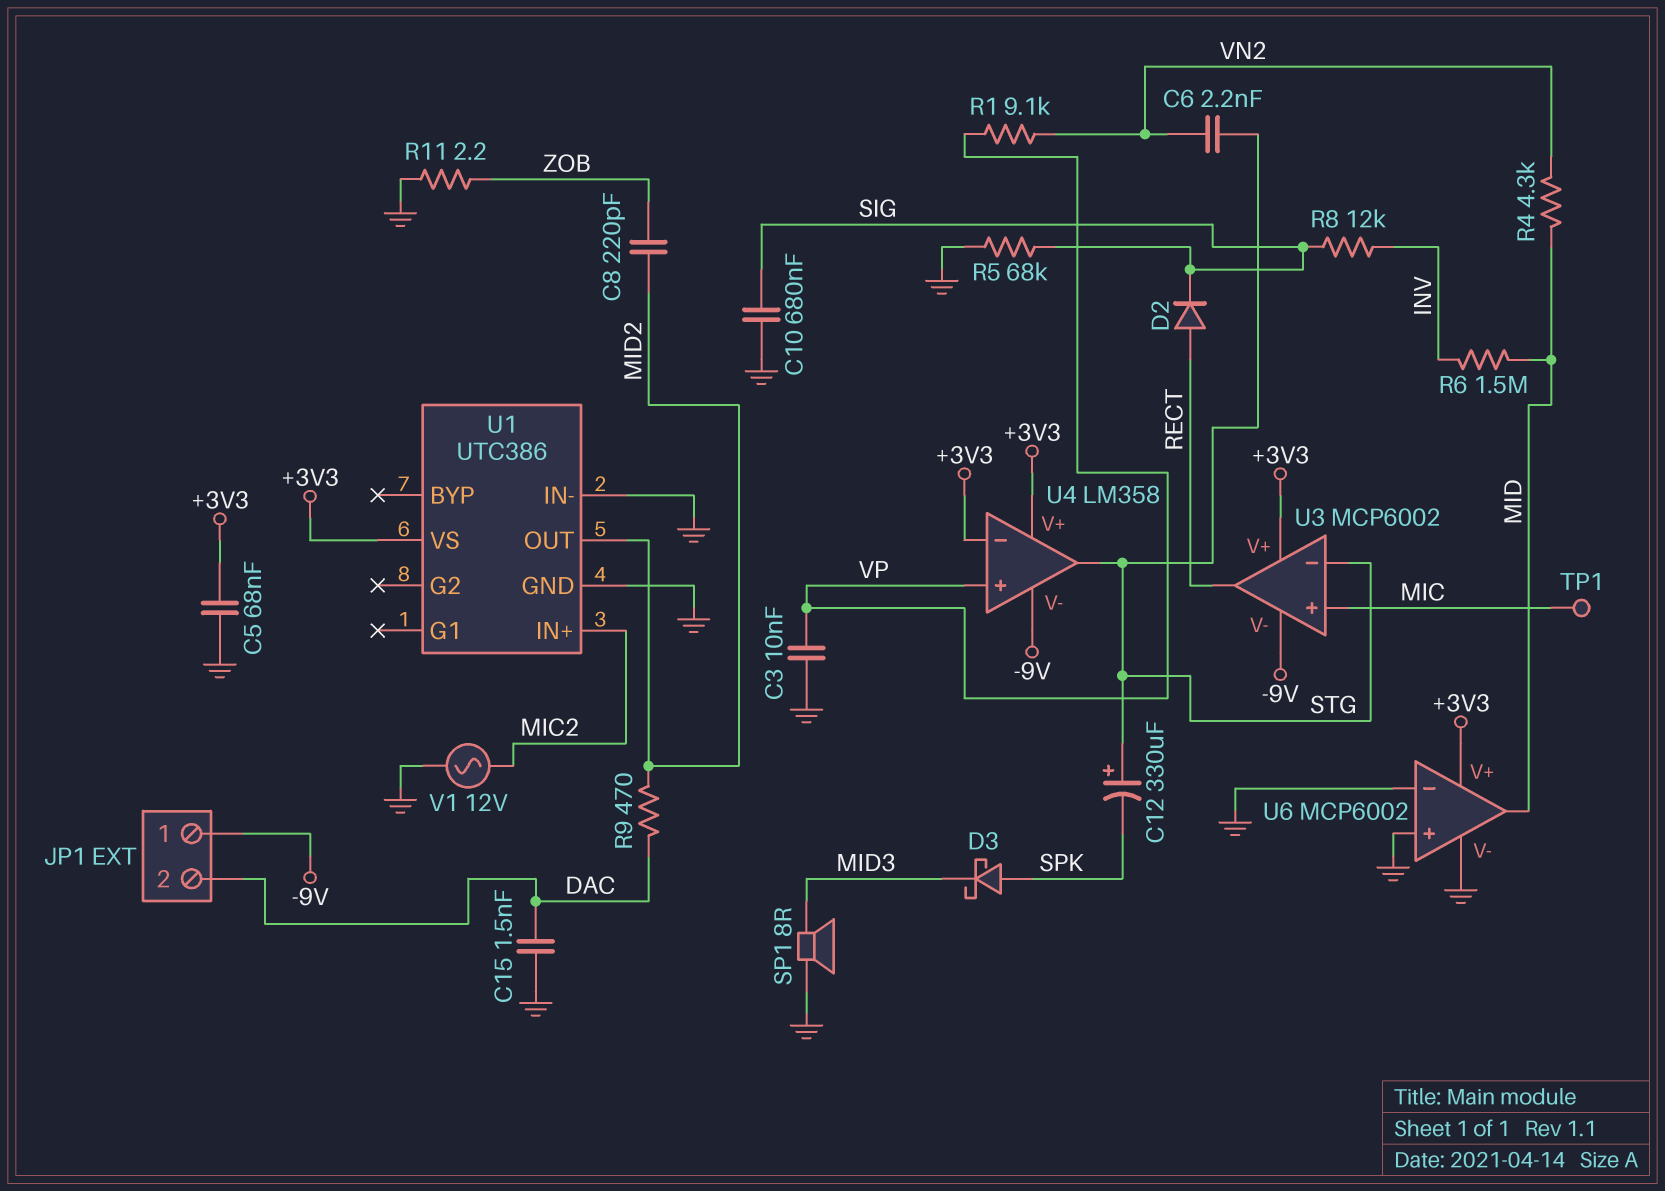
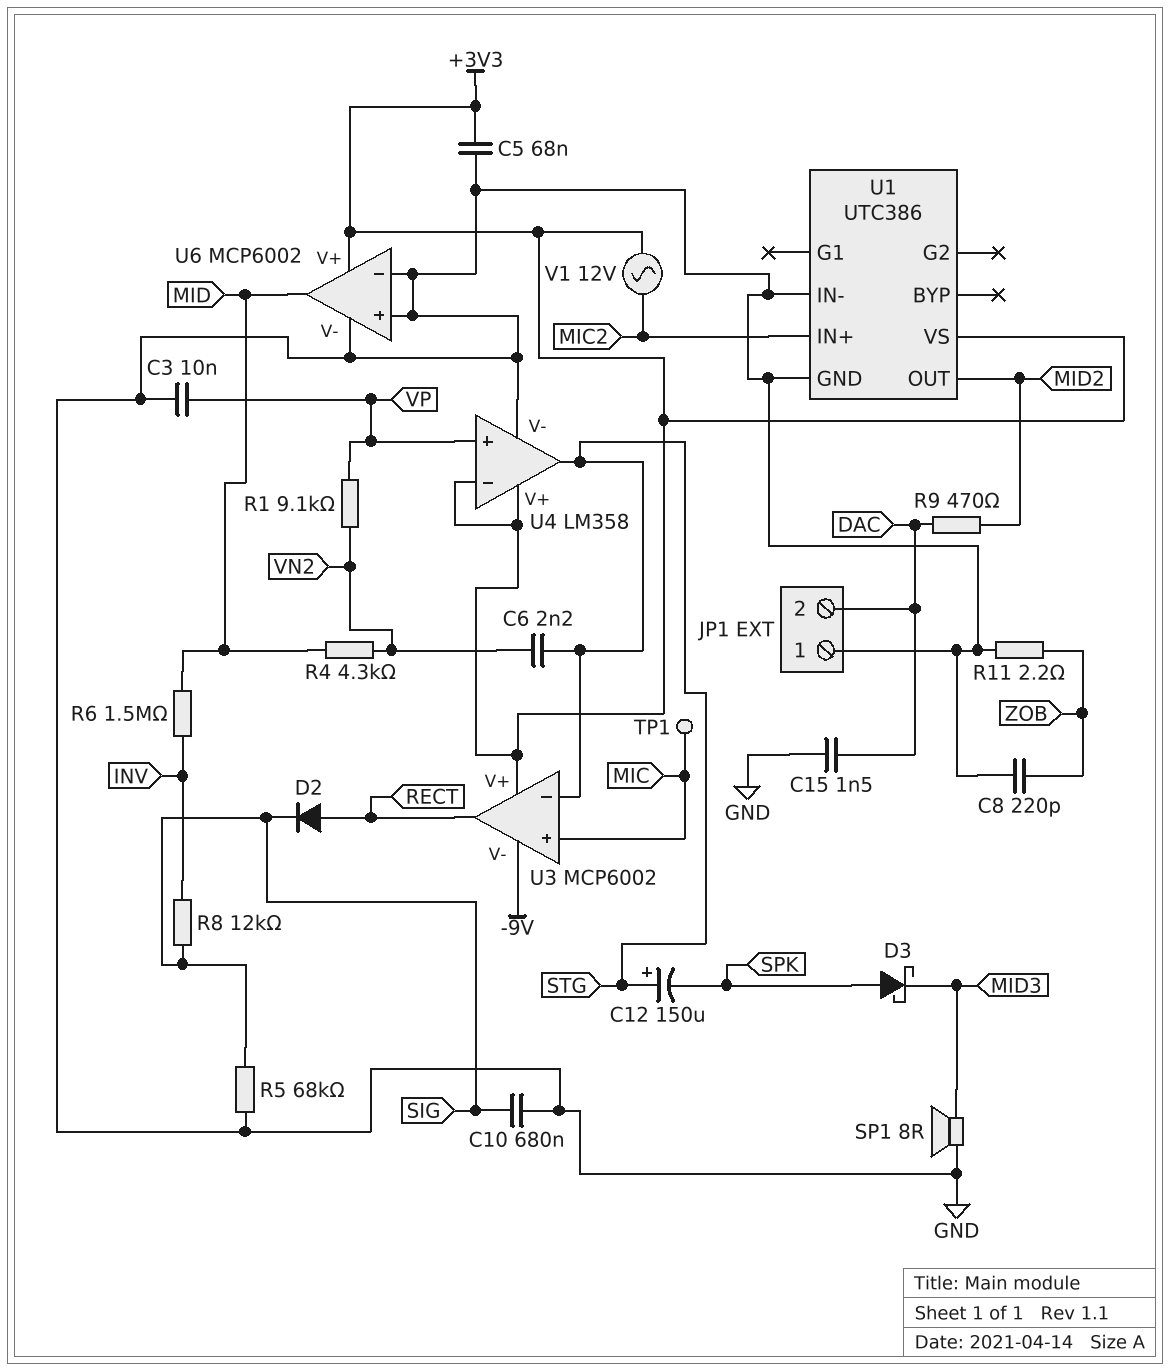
C8: 220pF (MID2, ZOB) -> 220pF (GND, ZOB)
C12: 330uF (plus STG, minus SPK) -> 150uF (plus STG, minus SPK)
JP1 pin 1: -9V -> GND
U4 pin V-: -9V -> GND
V1: AC 12V (GND, MIC2) -> AC 12V (+3V3, MIC2)

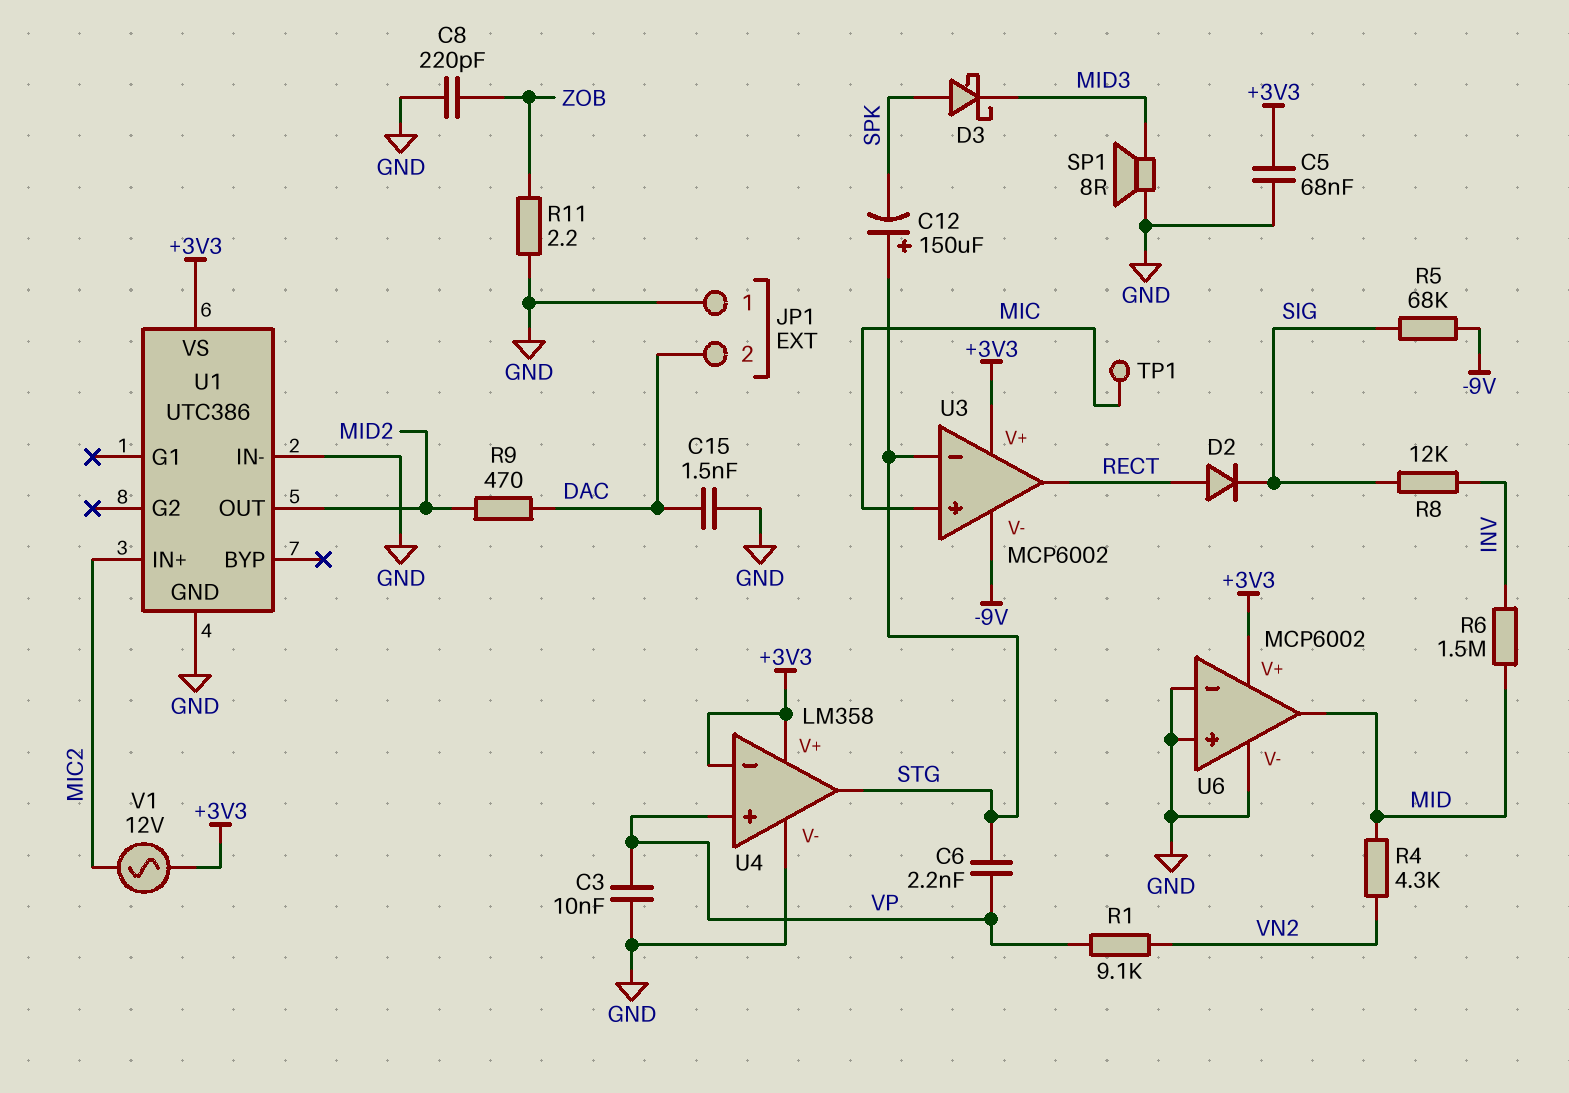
C6: 2.2nF (STG, VN2) -> 2.2nF (STG, VP)
C10: 680nF (GND, SIG) -> none
R5: 68k (GND, SIG) -> 68k (-9V, SIG)

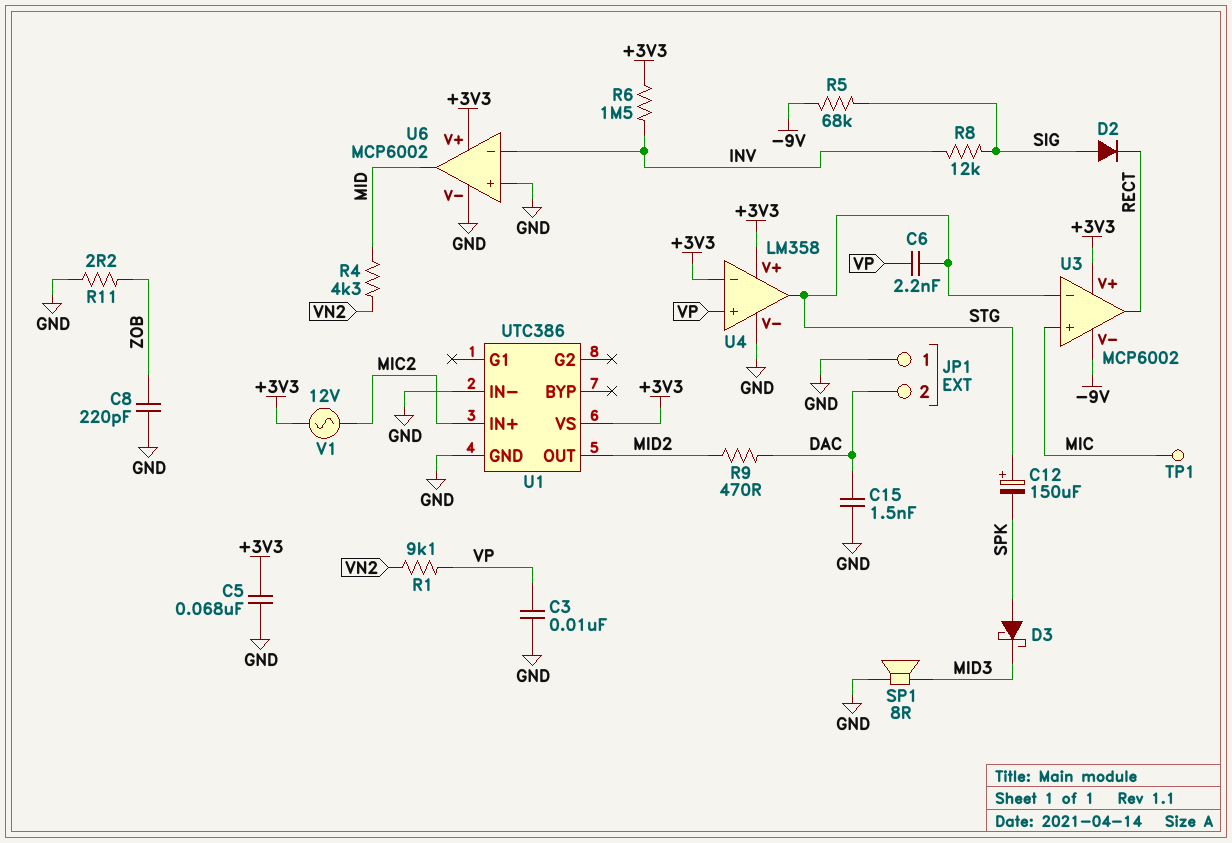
D2: diode (A RECT, K SIG) -> diode (A SIG, K RECT)
R6: 1.5M (INV, MID) -> 1.5M (+3V3, INV)
U6 pin in-: GND -> INV

